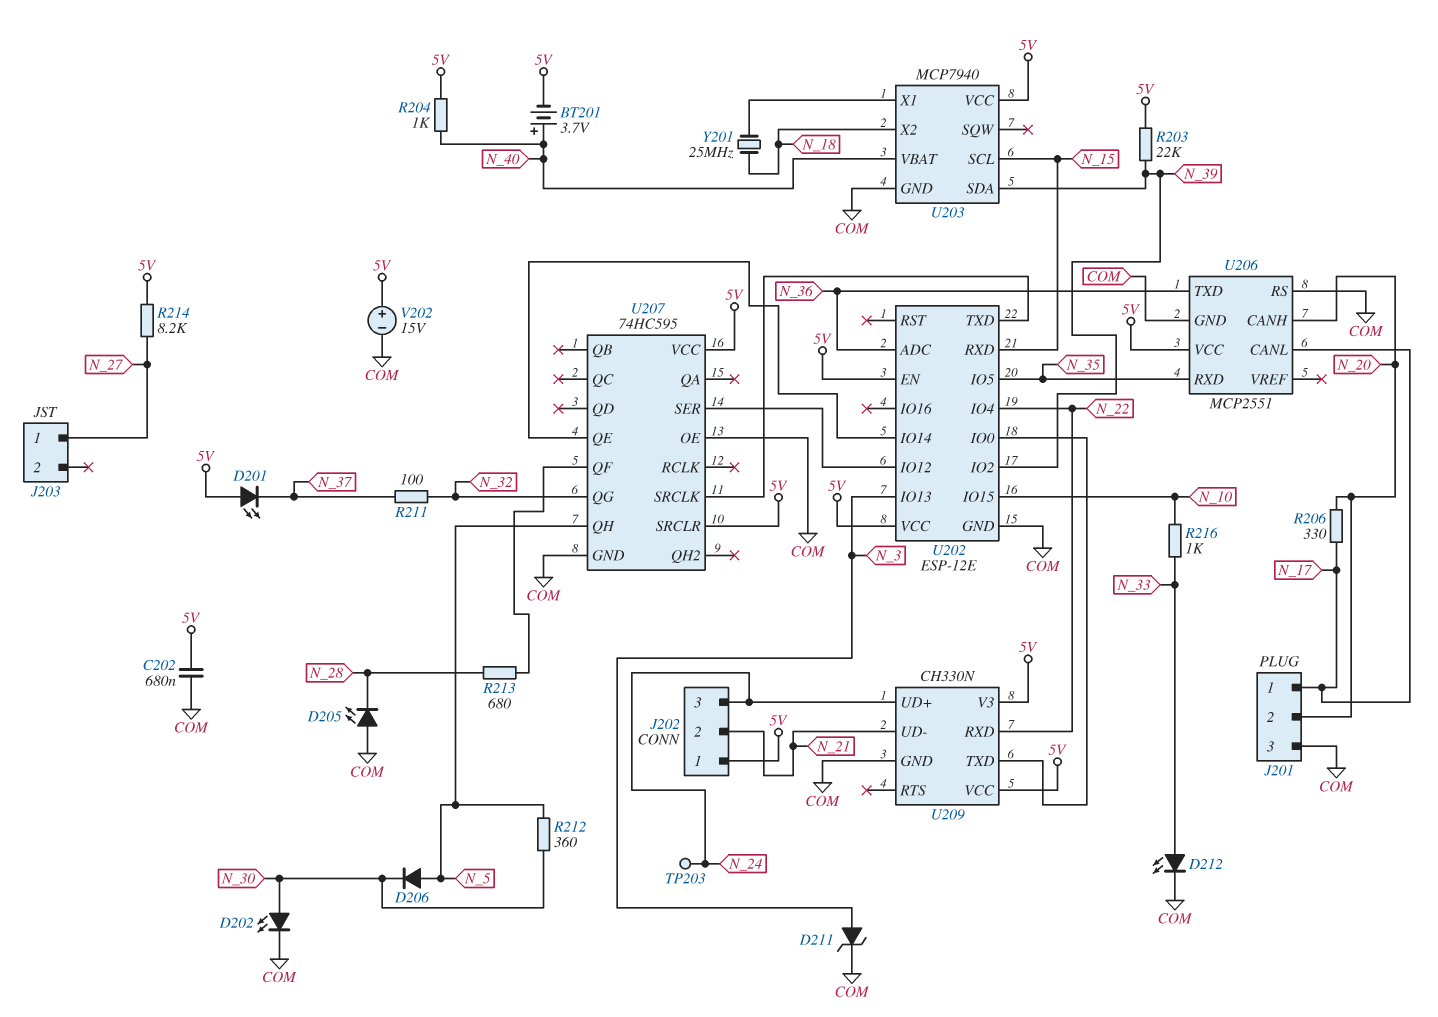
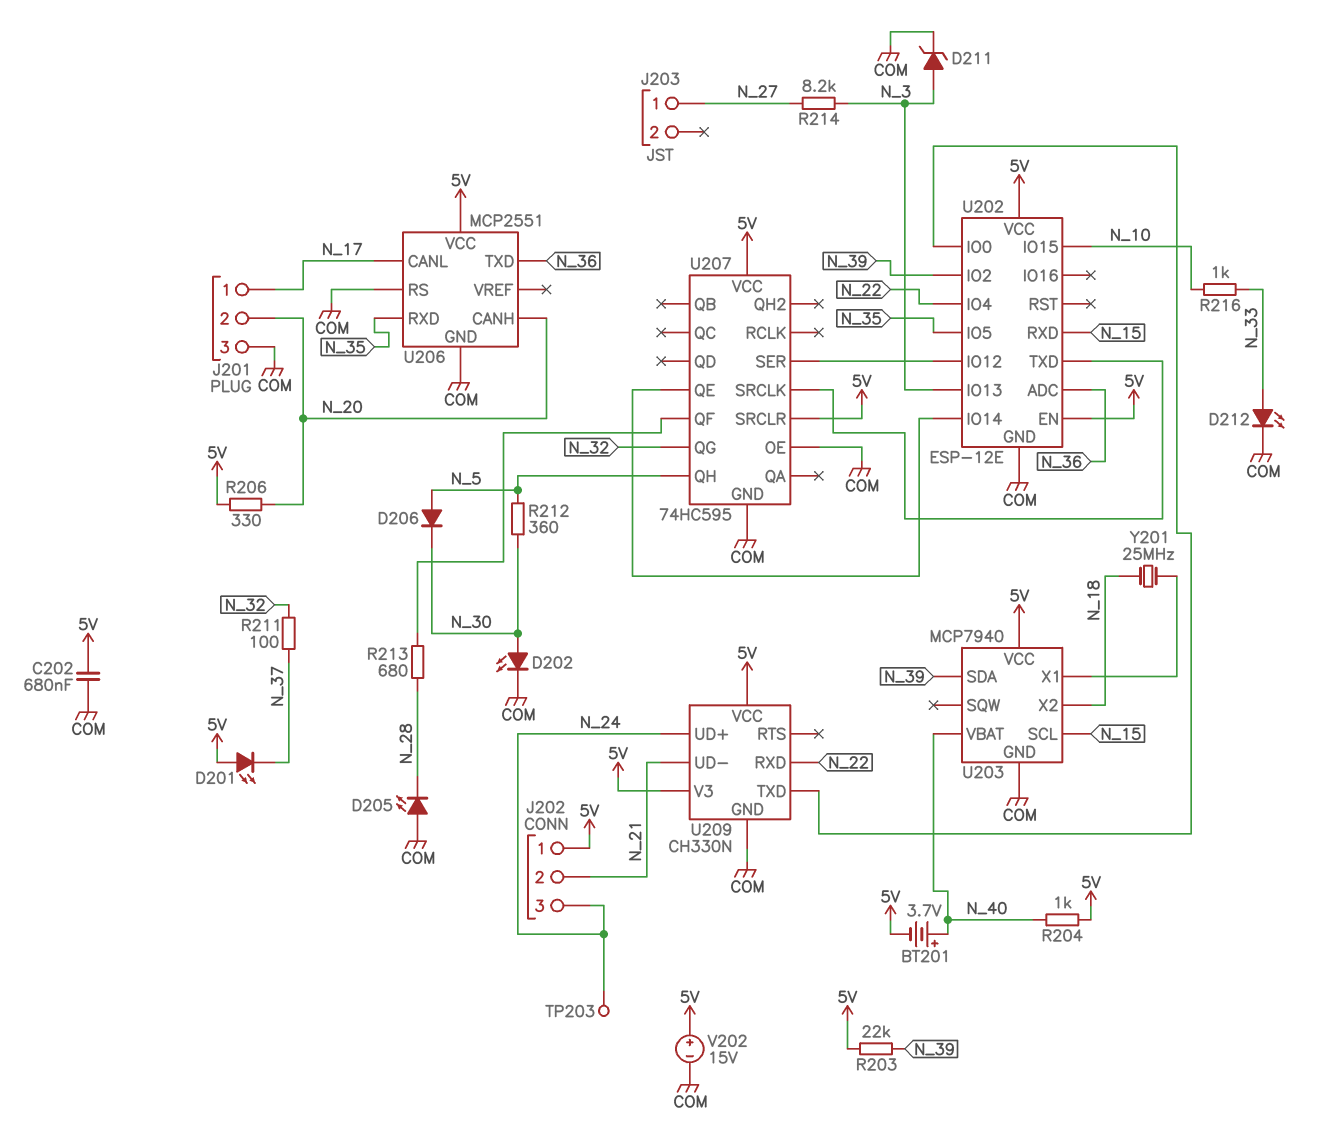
R206: 330 (N_17, N_20) -> 330 (5V, N_20)
R214: 8.2k (5V, N_27) -> 8.2k (N_3, N_27)

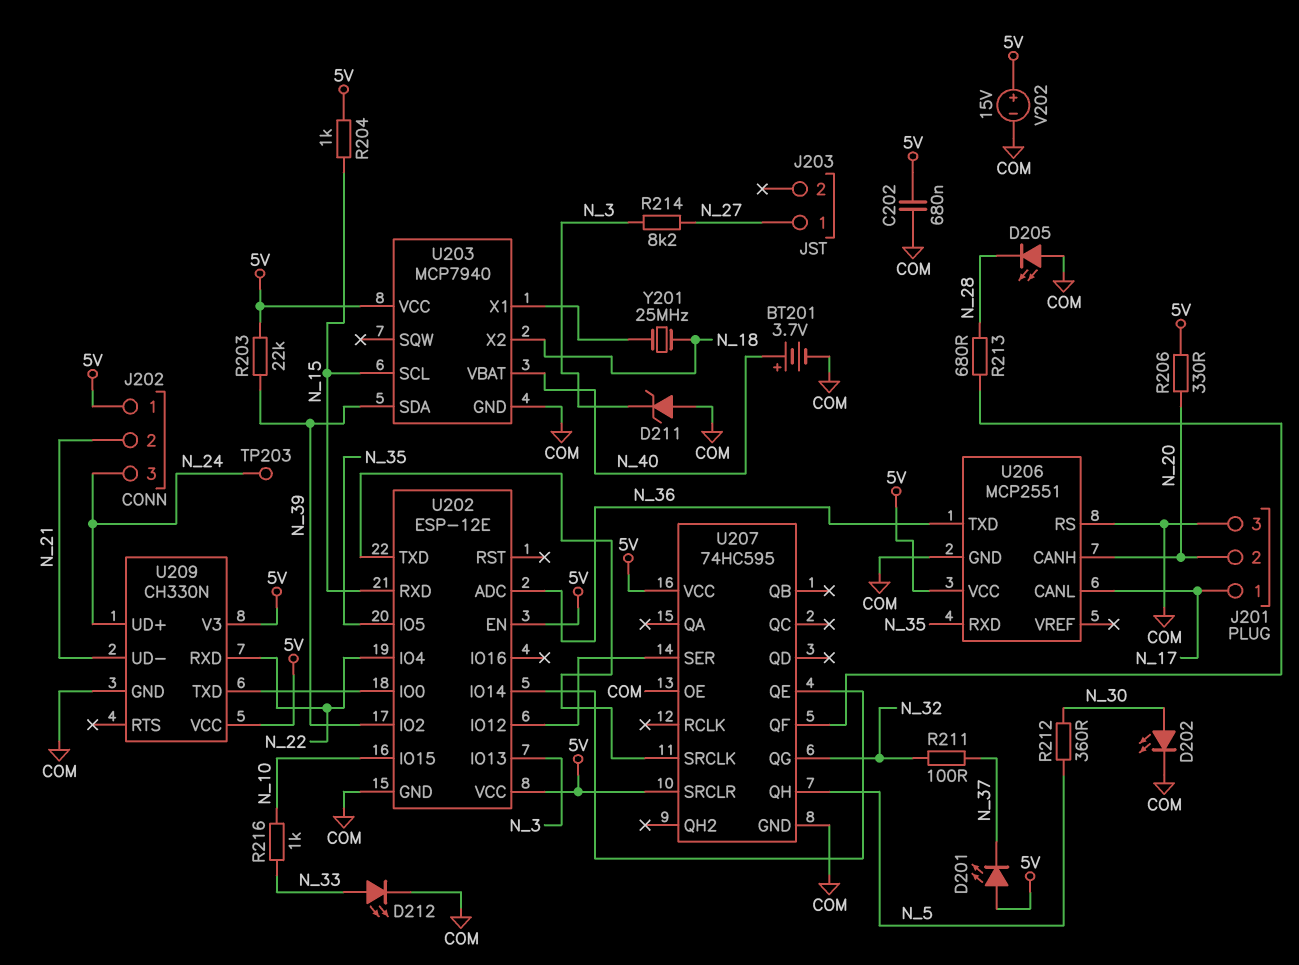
BT201: 3.7V (plus N_40, minus 5V) -> 3.7V (plus N_40, minus COM)
D206: diode (A N_5, K N_30) -> none
D211: zener (A N_3, K COM) -> zener (A COM, K N_3)
R204: 1k (5V, N_40) -> 1k (5V, N_15)

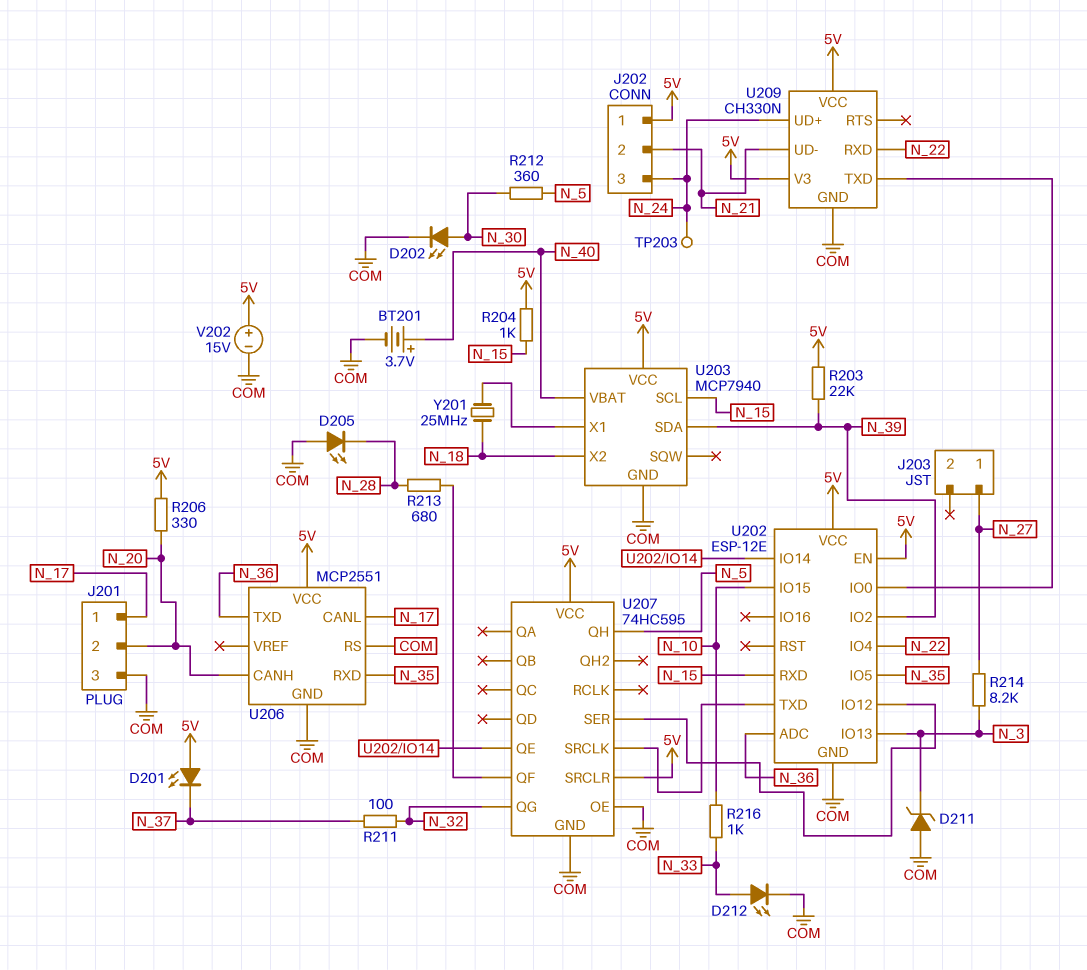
C202: 680nF (5V, COM) -> none

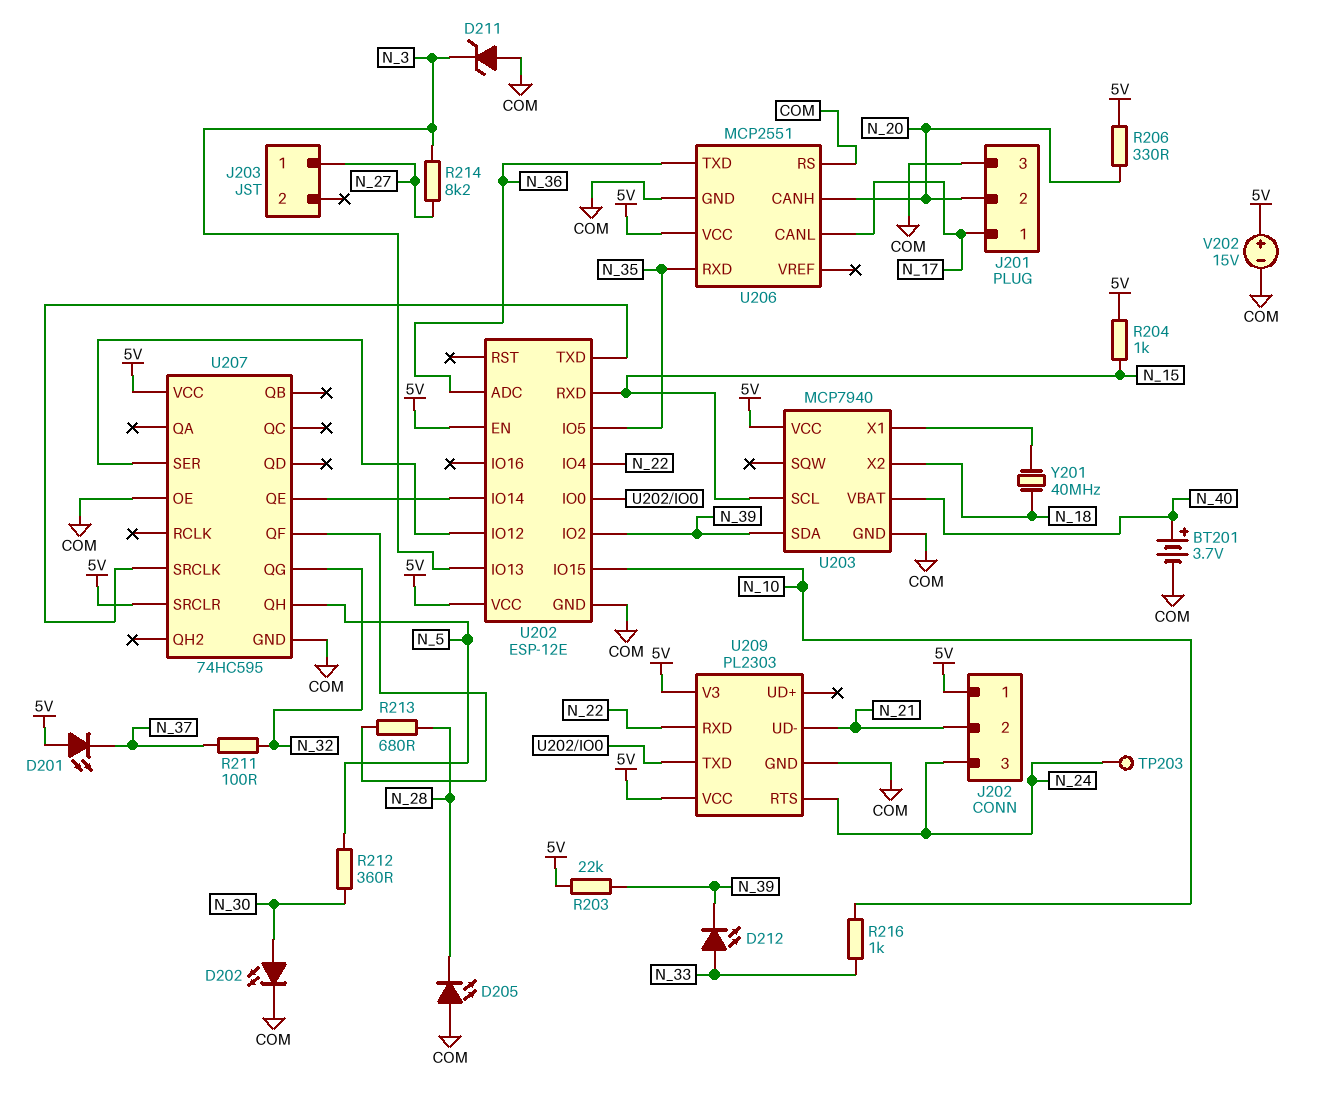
D212: LED (A N_33, K COM) -> LED (A N_33, K N_39)
U209: CH330N -> PL2303
U209 pin RTS: none -> N_24
U209 pin UD+: N_24 -> none
Y201: 25MHz (N_18, U203/X1) -> 40MHz (N_18, U203/X1)

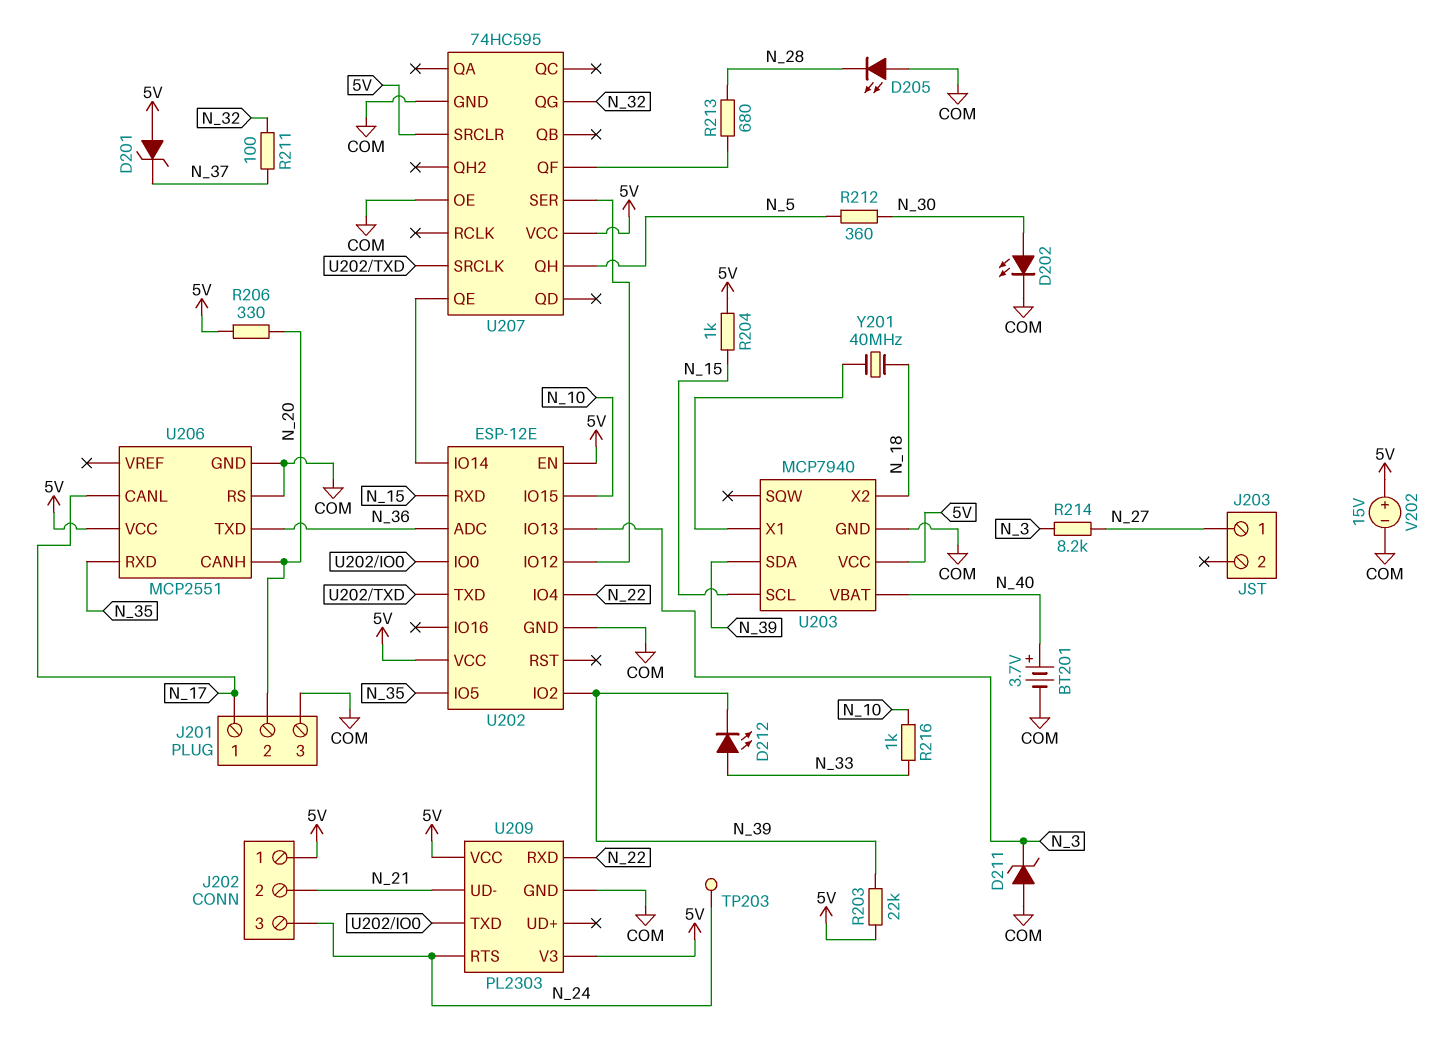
D201: LED (A 5V, K N_37) -> zener (A 5V, K N_37)

